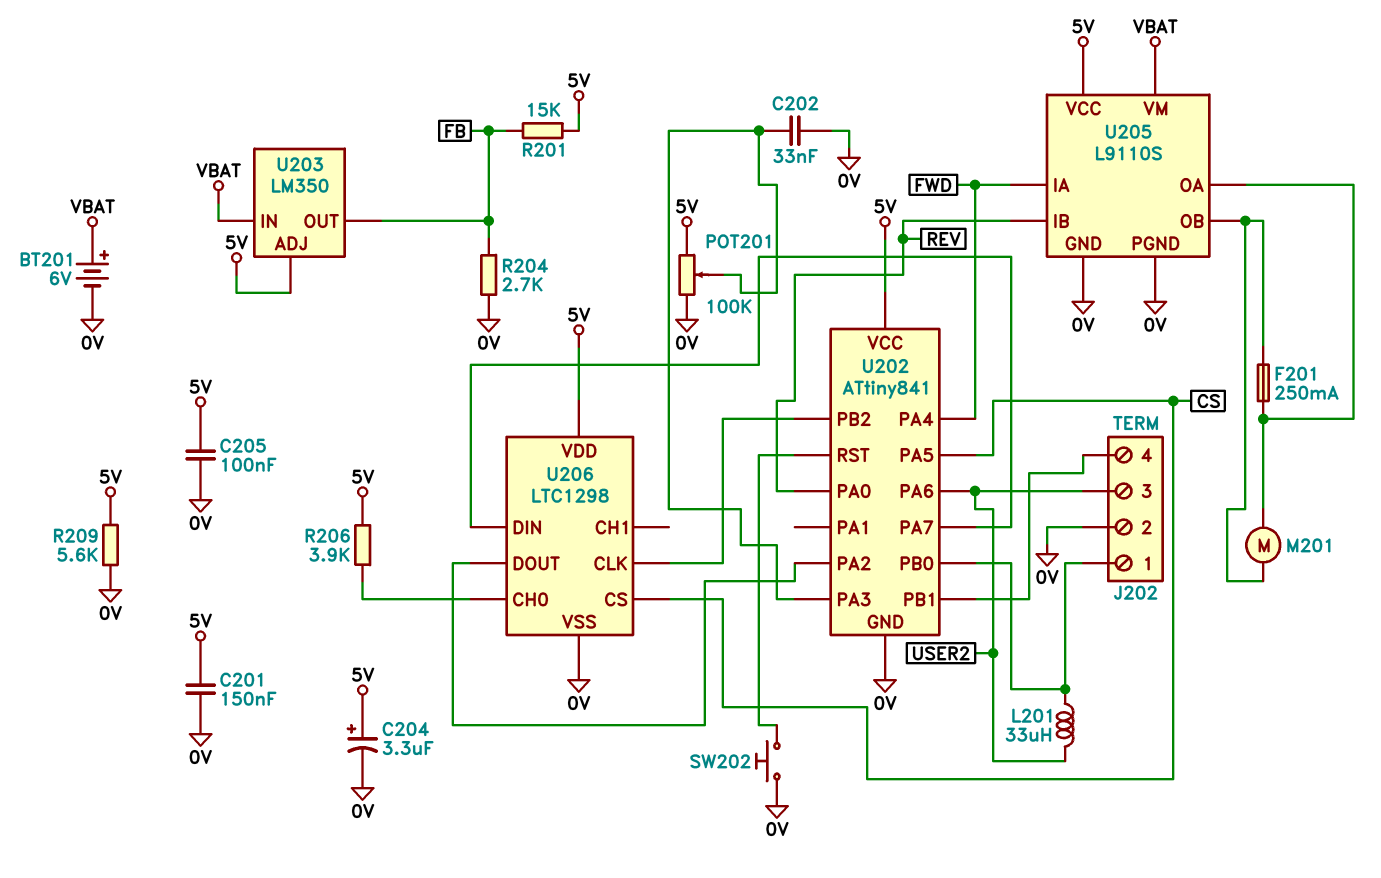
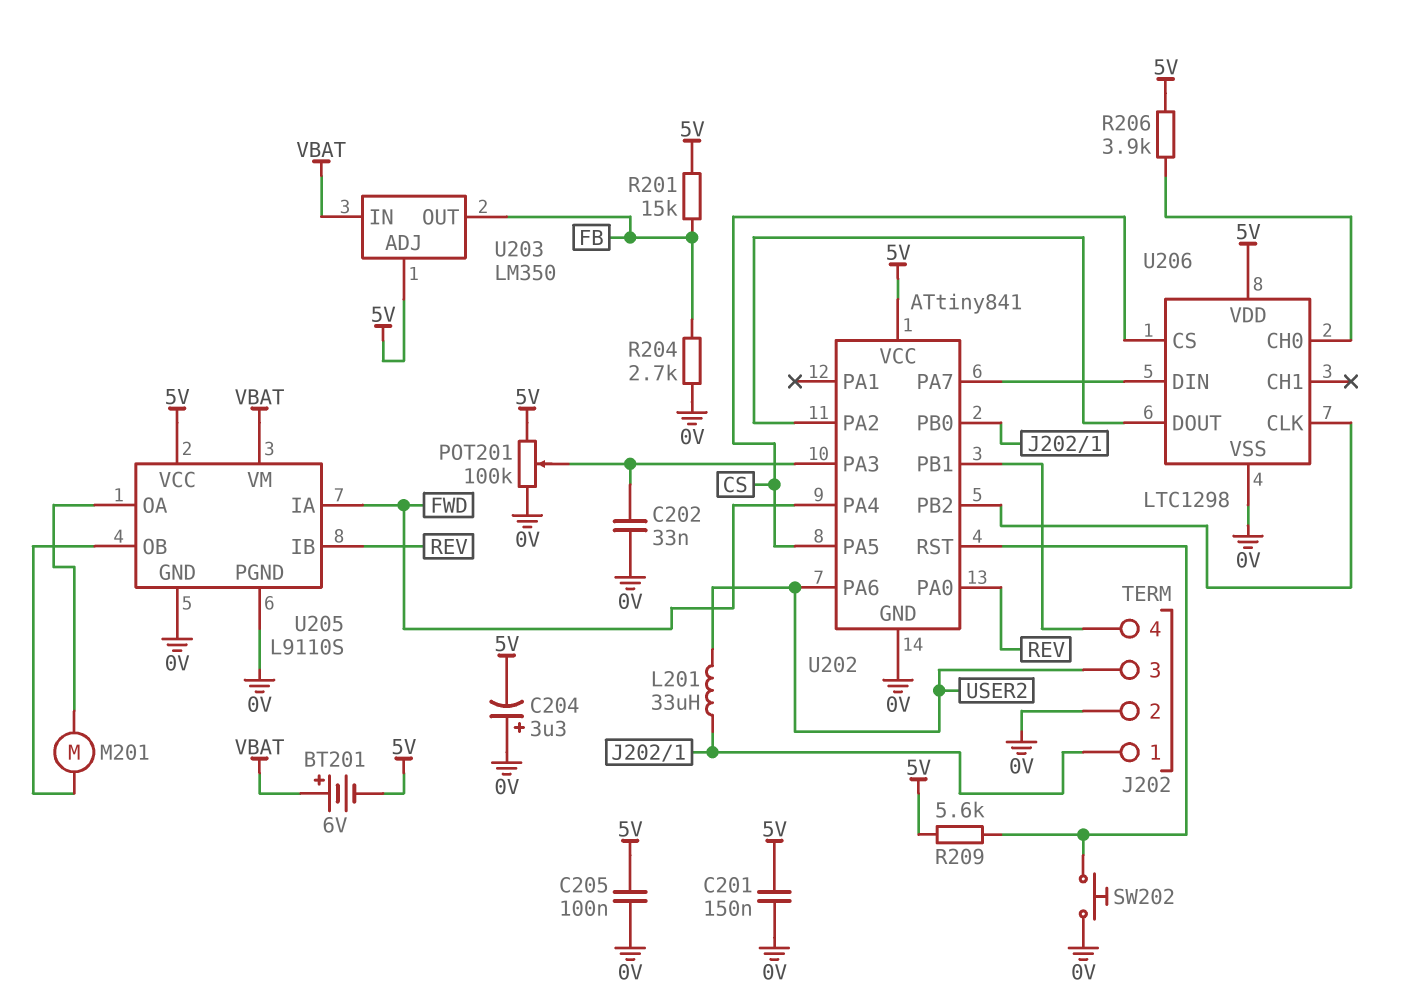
BT201: 6V (plus VBAT, minus 0V) -> 6V (plus VBAT, minus 5V)
C204: 3.3uF (plus 5V, minus 0V) -> 3.3uF (plus 0V, minus 5V)
F201: 250mA (U205/OA, U205/OB) -> none
R209: 5.6k (0V, 5V) -> 5.6k (5V, U202/RST)

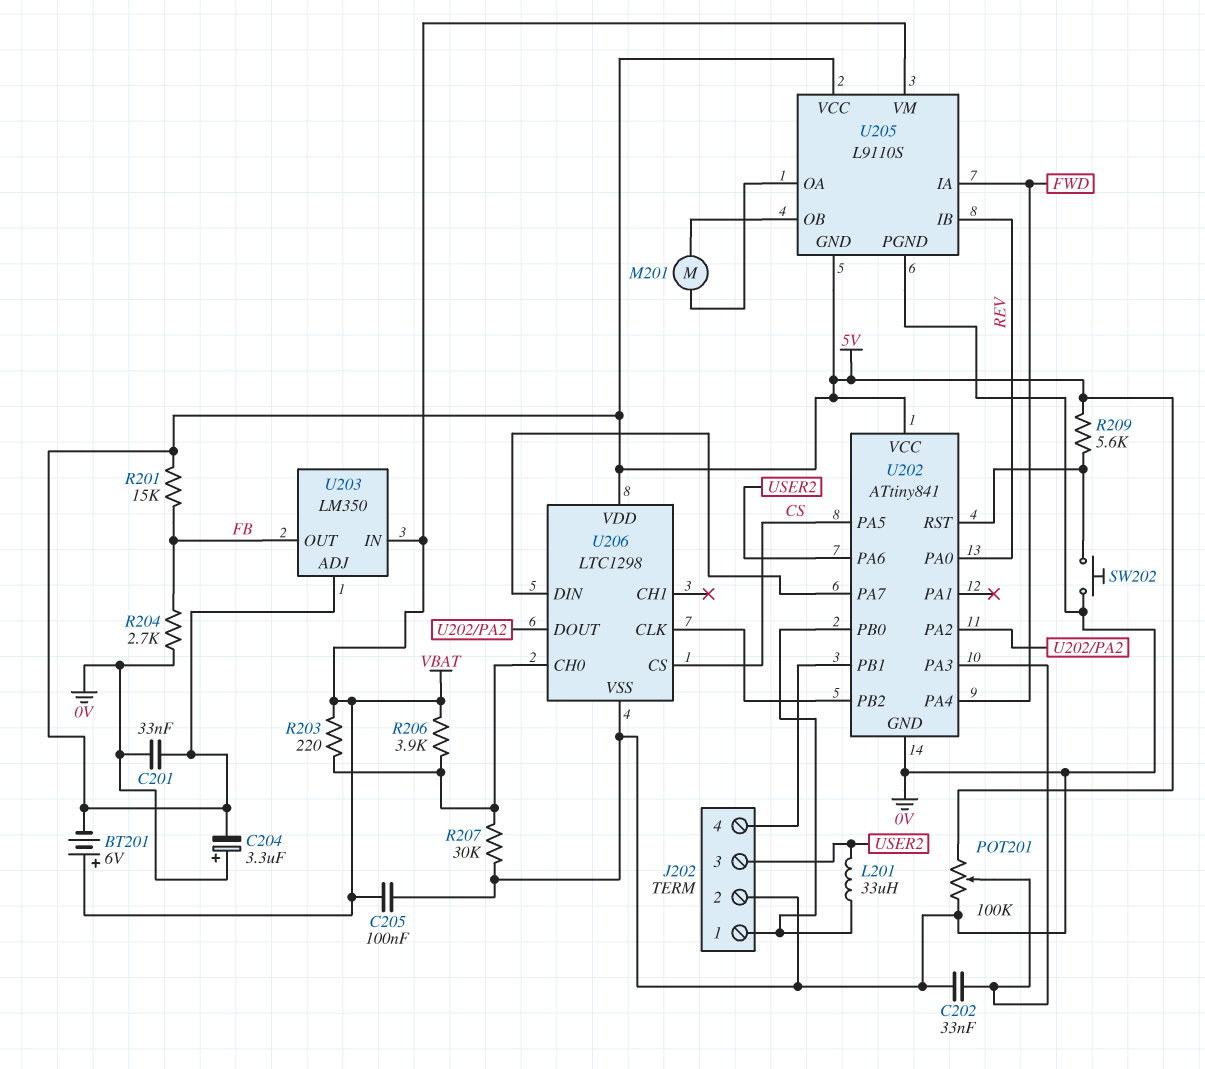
C201: 150nF (0V, 5V) -> 33nF (0V, 5V)
C205: 100nF (0V, 5V) -> 100nF (0V, VBAT)
R203: none -> 220 (U206/CH0, VBAT)
R206: 3.9k (5V, U206/CH0) -> 3.9k (U206/CH0, VBAT)
R207: none -> 30k (0V, U206/CH0)
U205 pin GND: 0V -> 5V

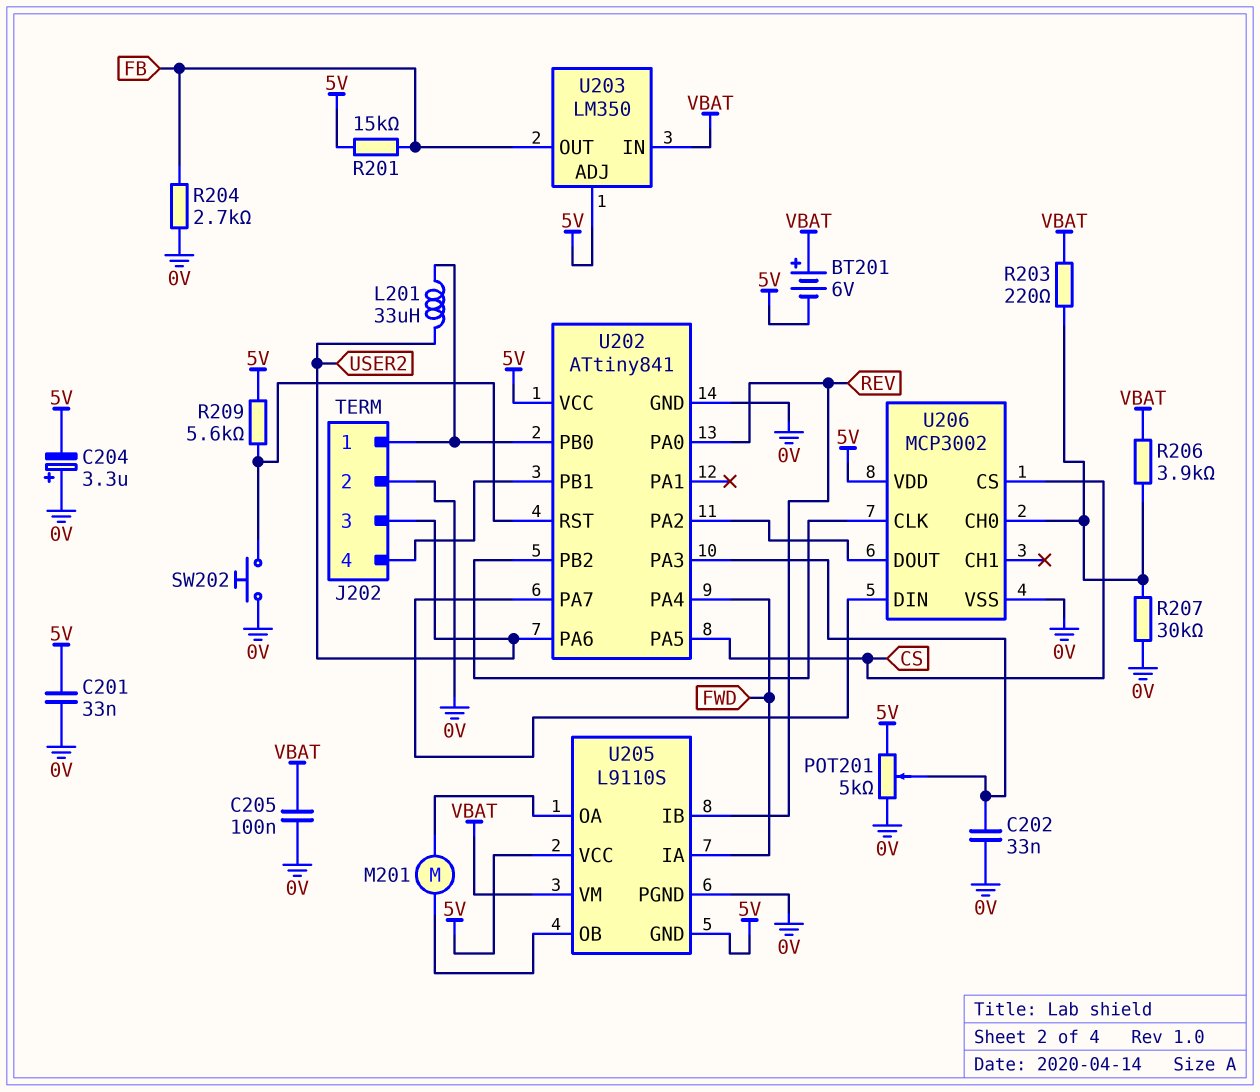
POT201: 100k (0V, 5V, wiper U202/PA3) -> 5k (0V, 5V, wiper U202/PA3)
U206: LTC1298 -> MCP3002

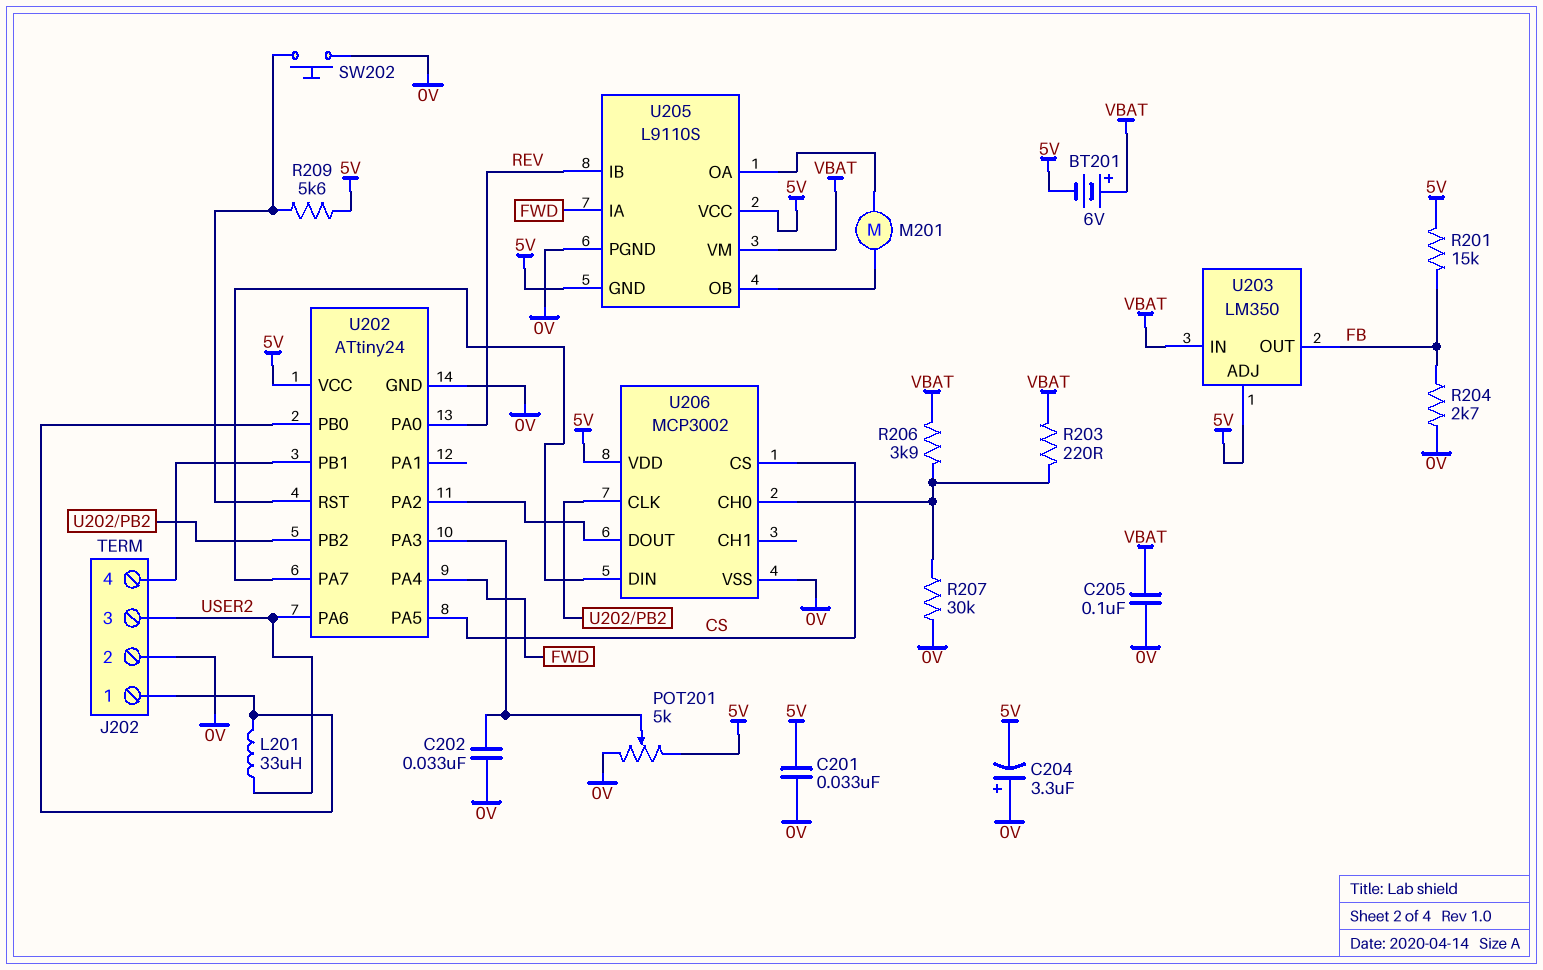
U202: ATtiny841 -> ATtiny24

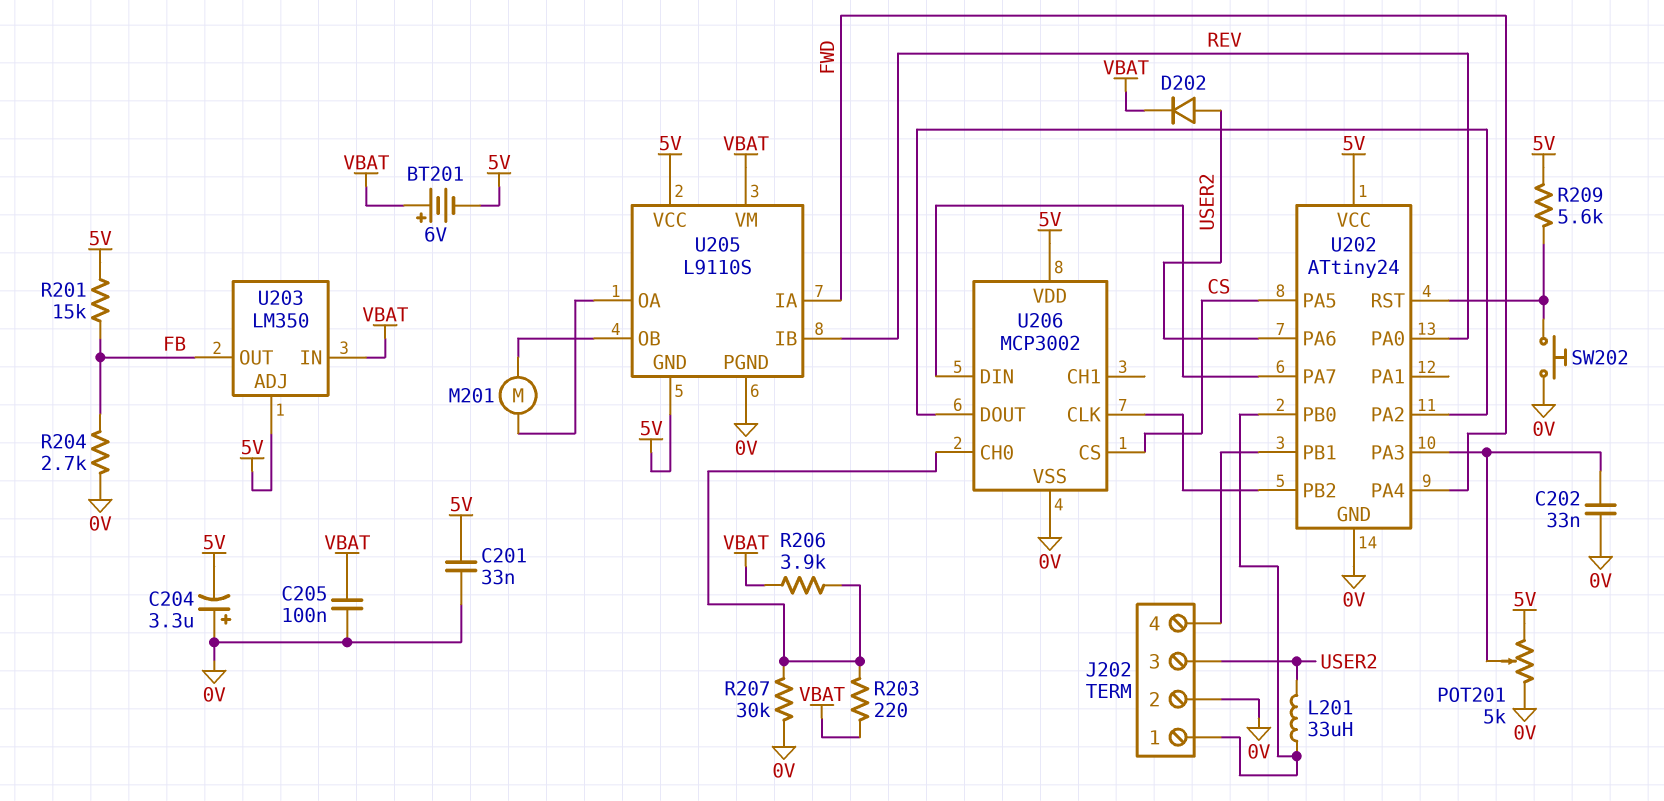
D202: none -> diode (A USER2, K VBAT)

